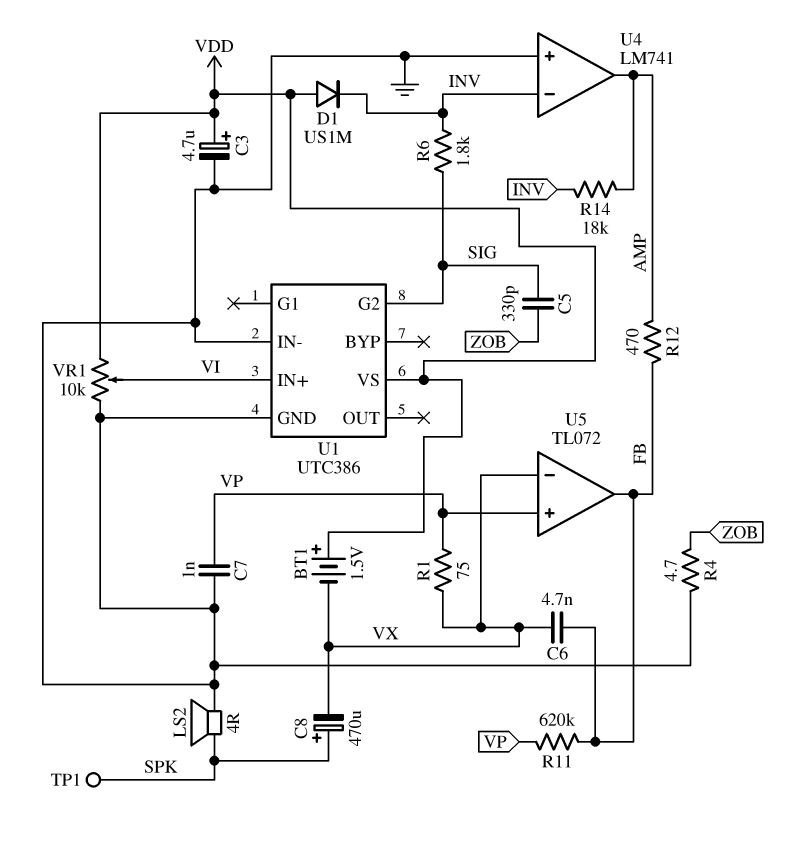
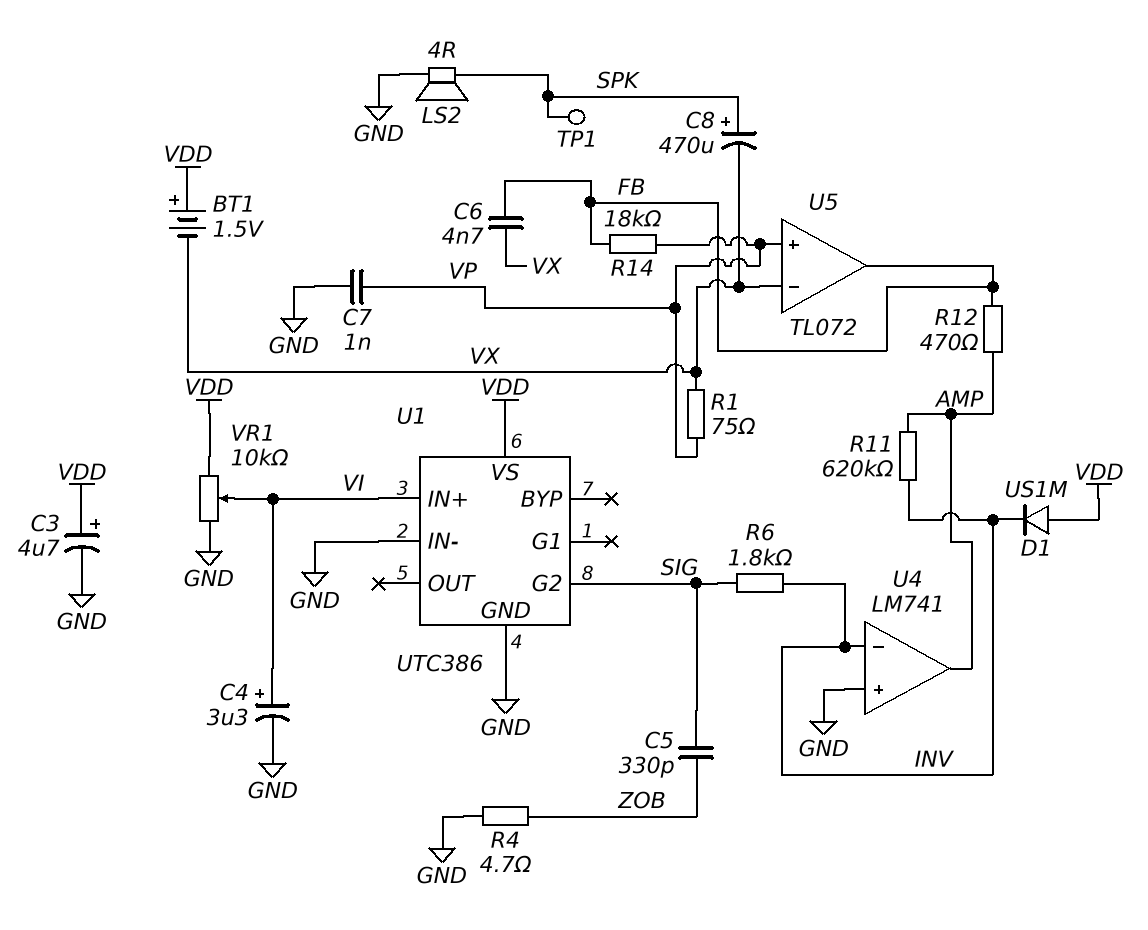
C4: none -> 3.3uF (plus VI, minus GND)
R11: 620k (FB, VP) -> 620k (AMP, INV)
R14: 18k (AMP, INV) -> 18k (FB, VP)

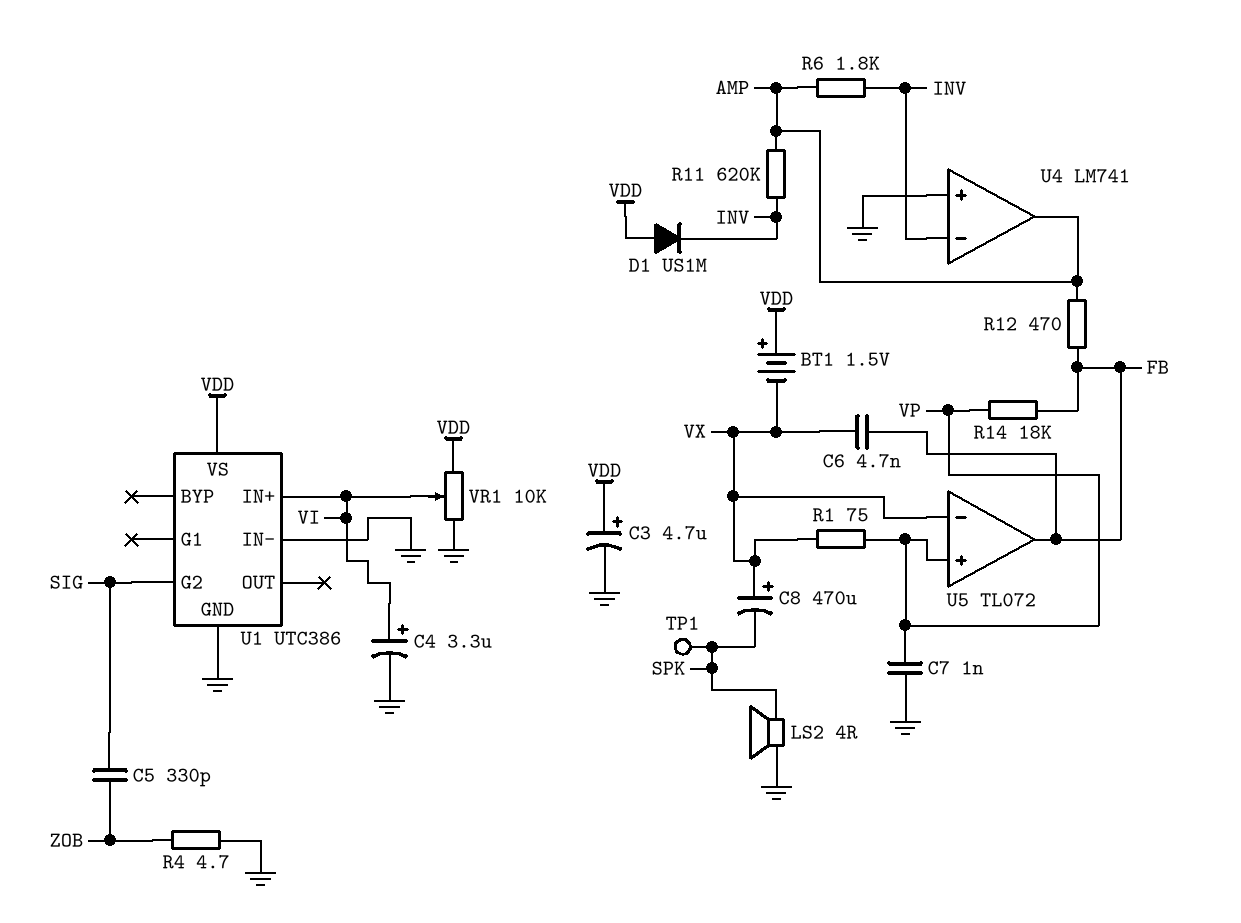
C8: 470uF (plus SPK, minus VX) -> 470uF (plus VX, minus SPK)
R6: 1.8k (INV, SIG) -> 1.8k (AMP, INV)

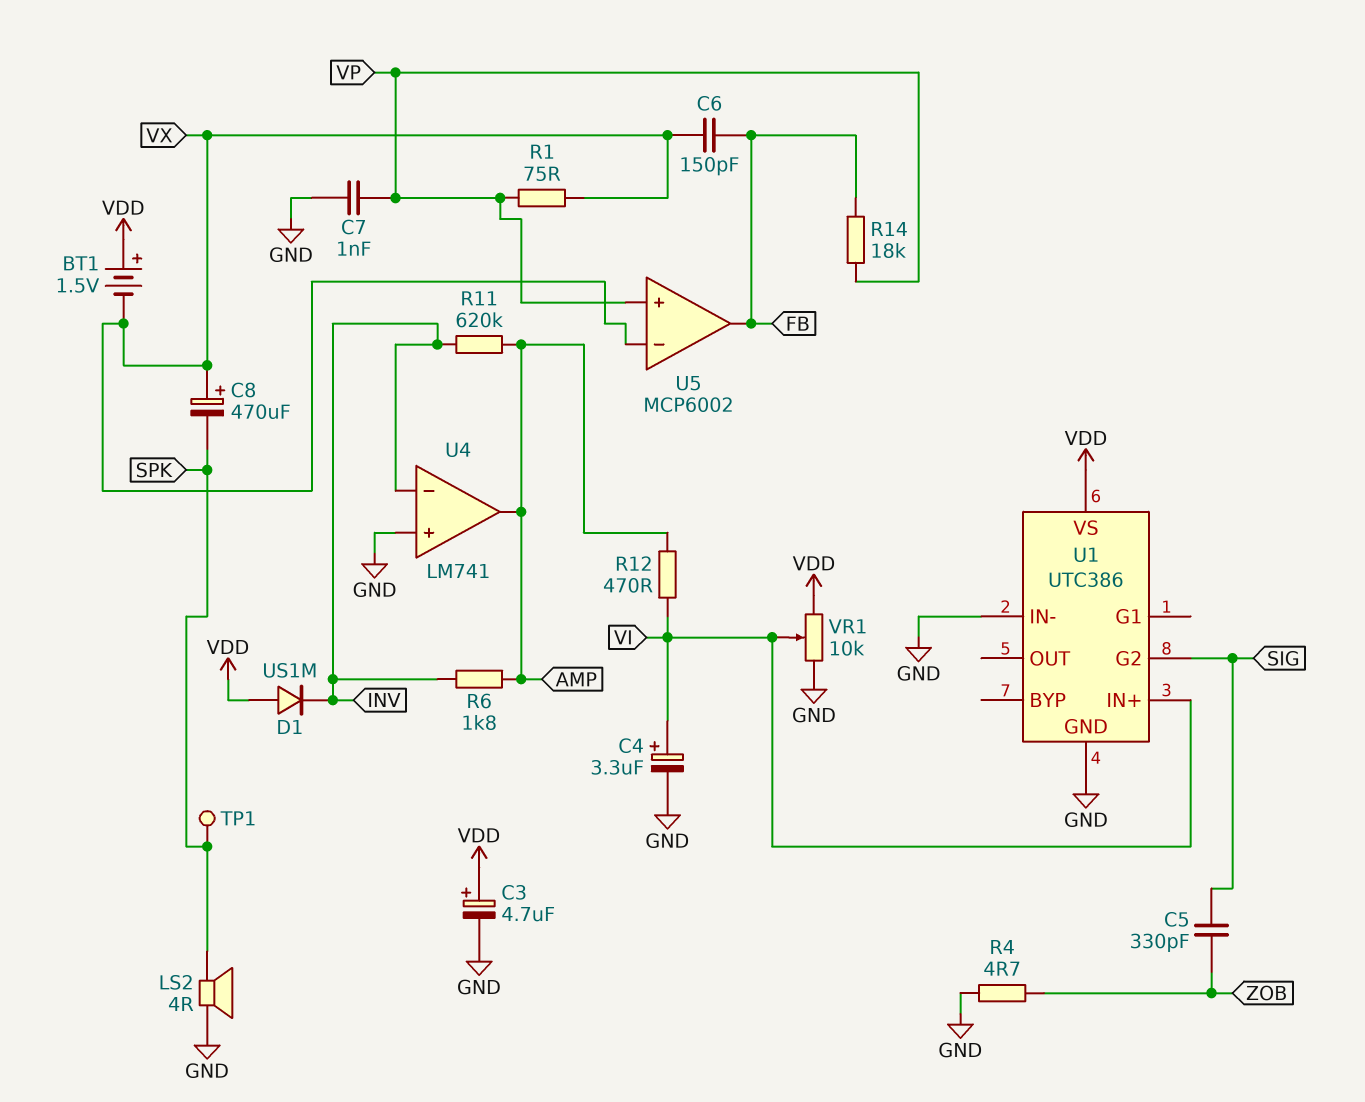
C6: 4.7nF (FB, VX) -> 150pF (FB, VX)
R12: 470 (AMP, FB) -> 470 (AMP, VI)
U5: TL072 -> MCP6002

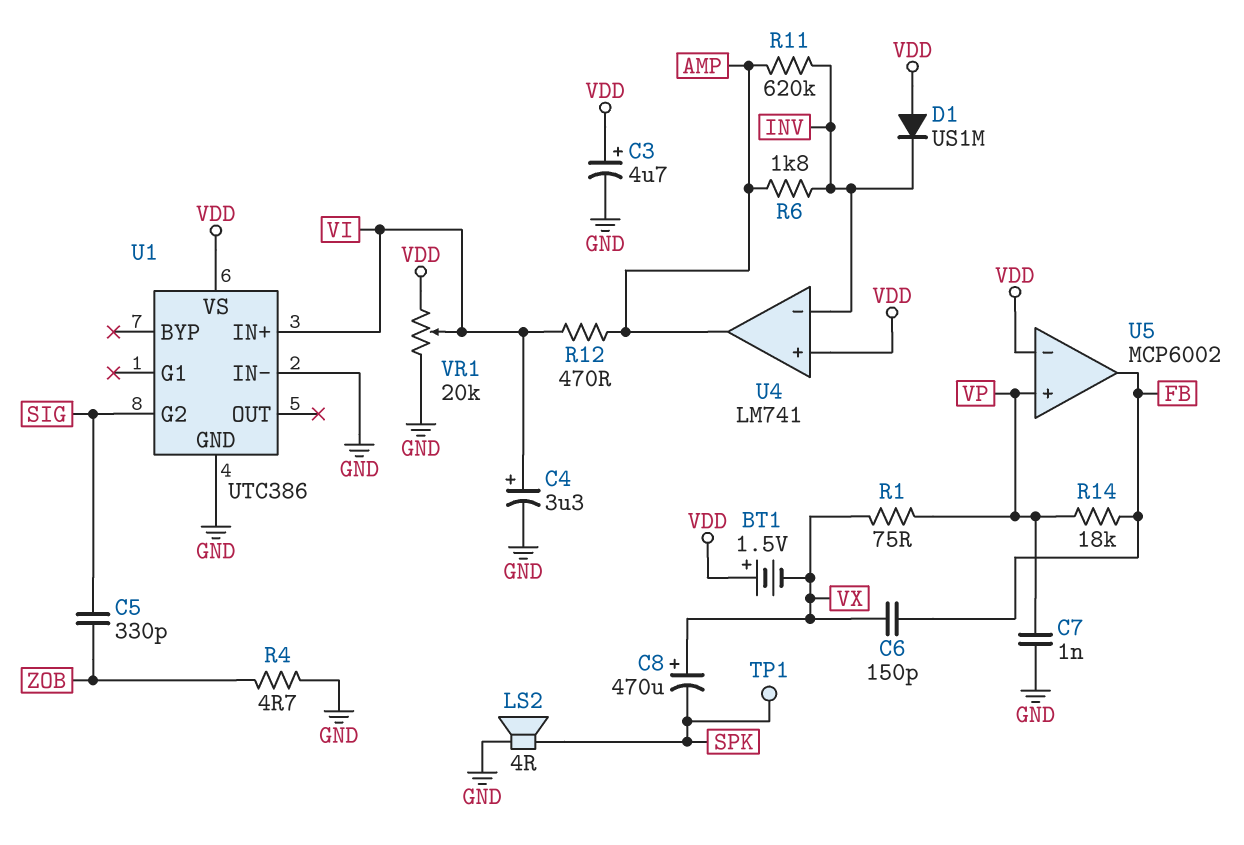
U4 pin in+: GND -> VDD
U5 pin in-: VX -> VDD
VR1: 10k (GND, VDD, wiper VI) -> 20k (GND, VDD, wiper VI)

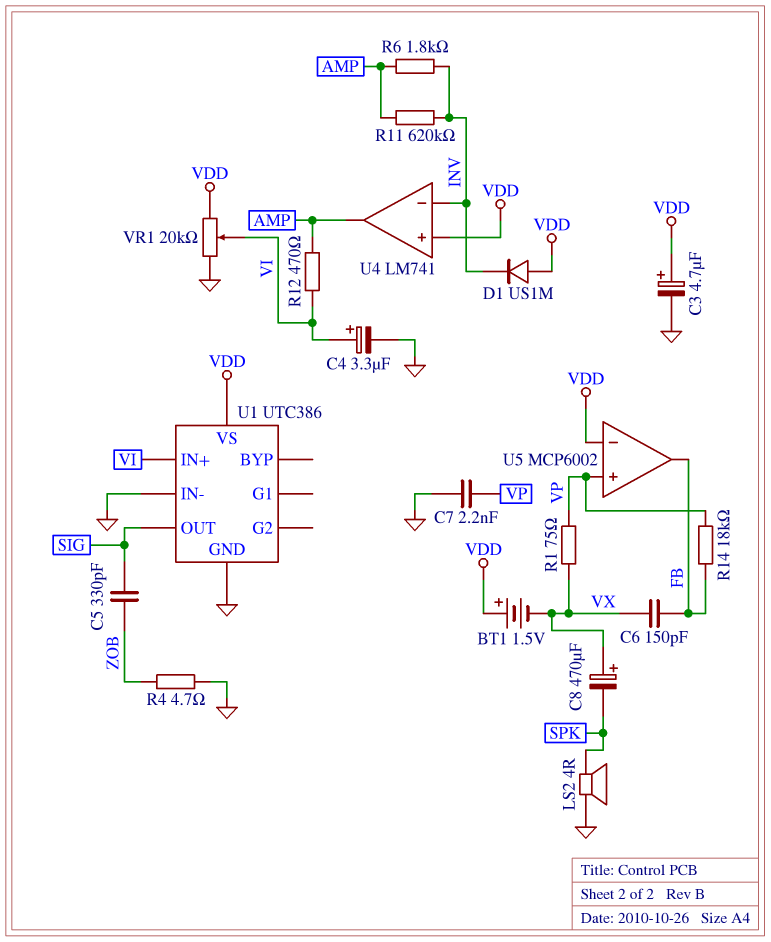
C7: 1nF (GND, VP) -> 2.2nF (GND, VP)
TP1: test point (SPK) -> none
U1 pin G2: SIG -> none
U1 pin OUT: none -> SIG

